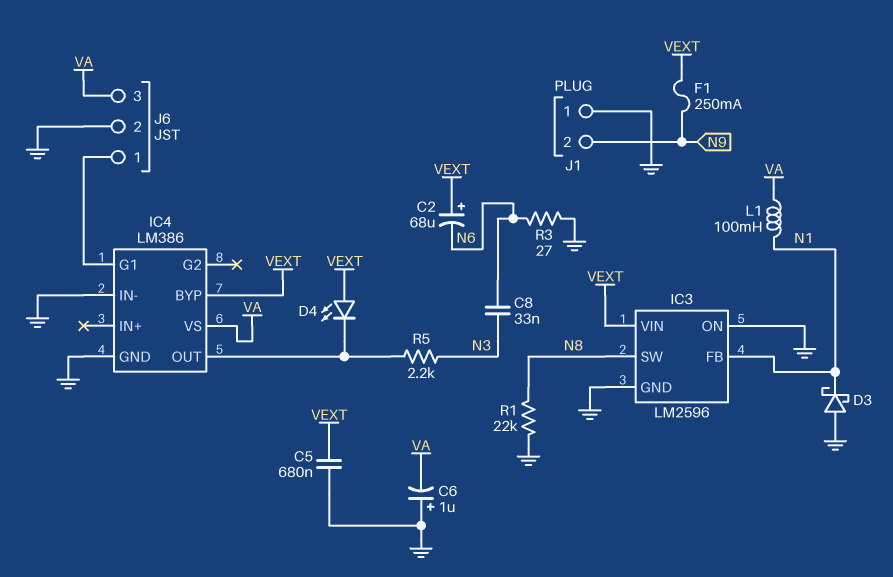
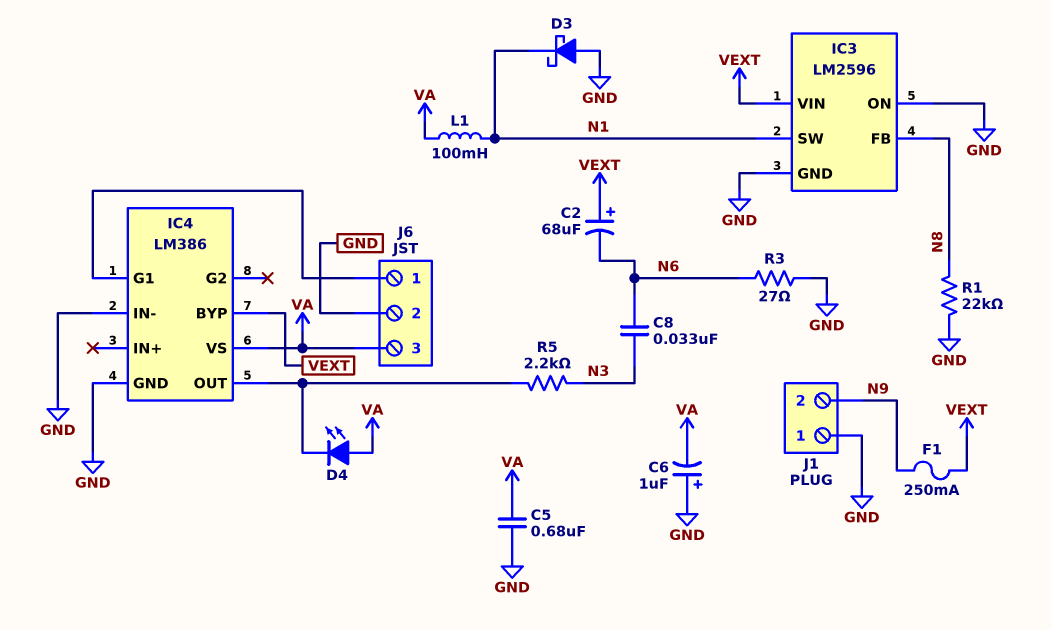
C5: 680nF (GND, VEXT) -> 680nF (GND, VA)
D4: LED (A VEXT, K IC4/OUT) -> LED (A VA, K IC4/OUT)
IC3 pin FB: N1 -> N8
IC3 pin SW: N8 -> N1

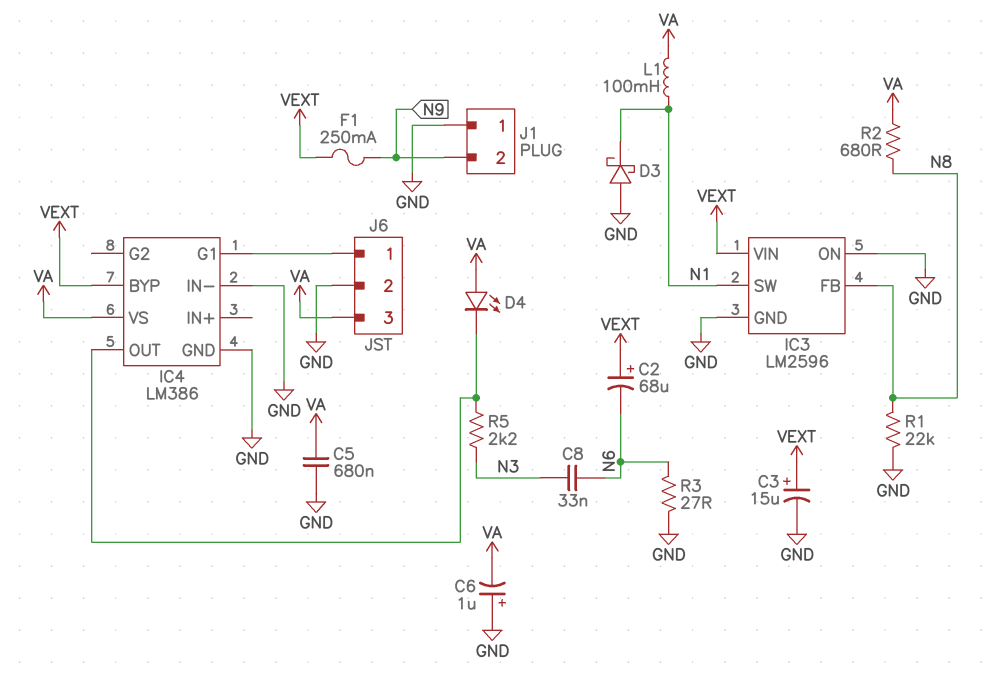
C3: none -> 15uF (plus VEXT, minus GND)
R2: none -> 680 (N8, VA)

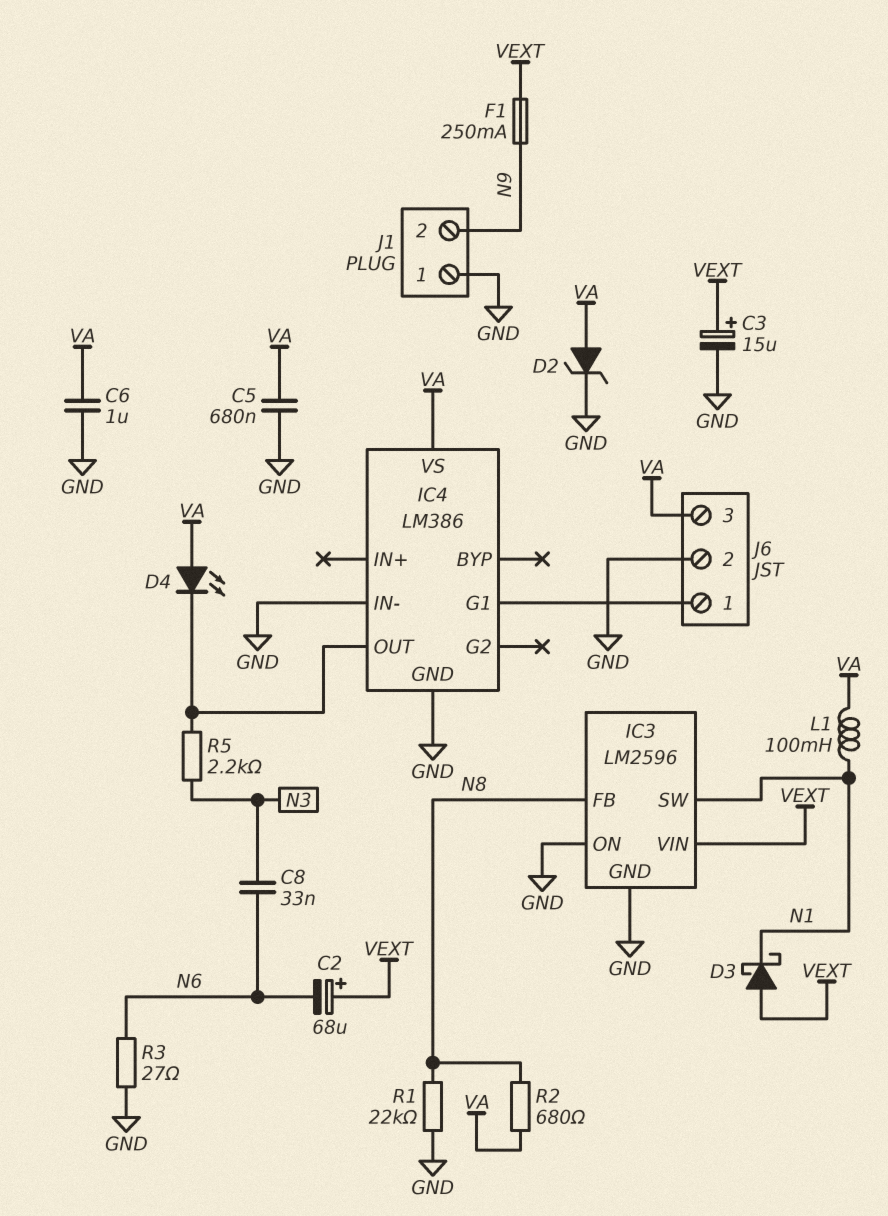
C6: 1uF (plus GND, minus VA) -> 1uF (GND, VA)
D2: none -> zener (A VA, K GND)
D3: schottky (A GND, K N1) -> schottky (A VEXT, K N1)
IC4 pin BYP: VEXT -> none

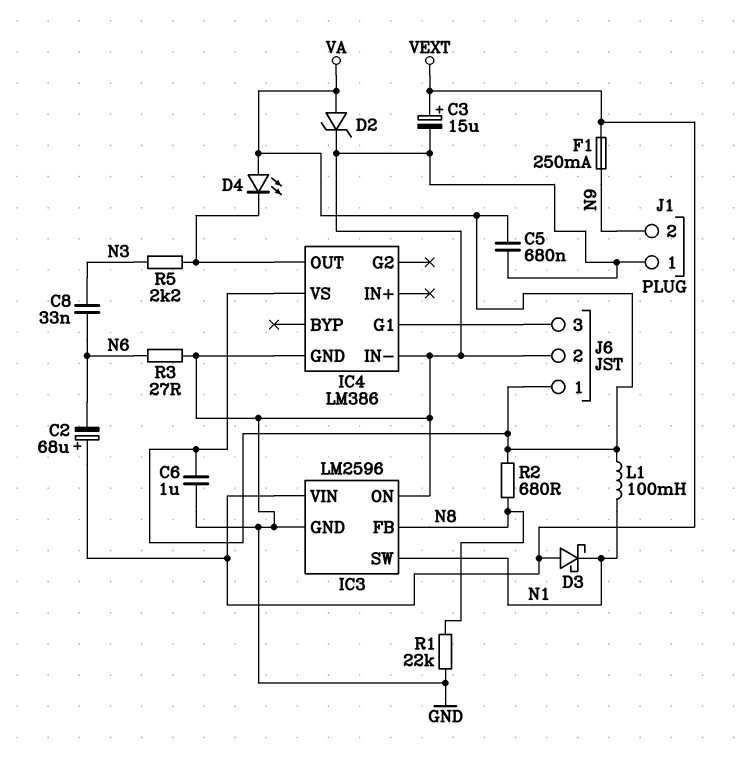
J6 pin 1: IC4/G1 -> VA
J6 pin 3: VA -> IC4/G1

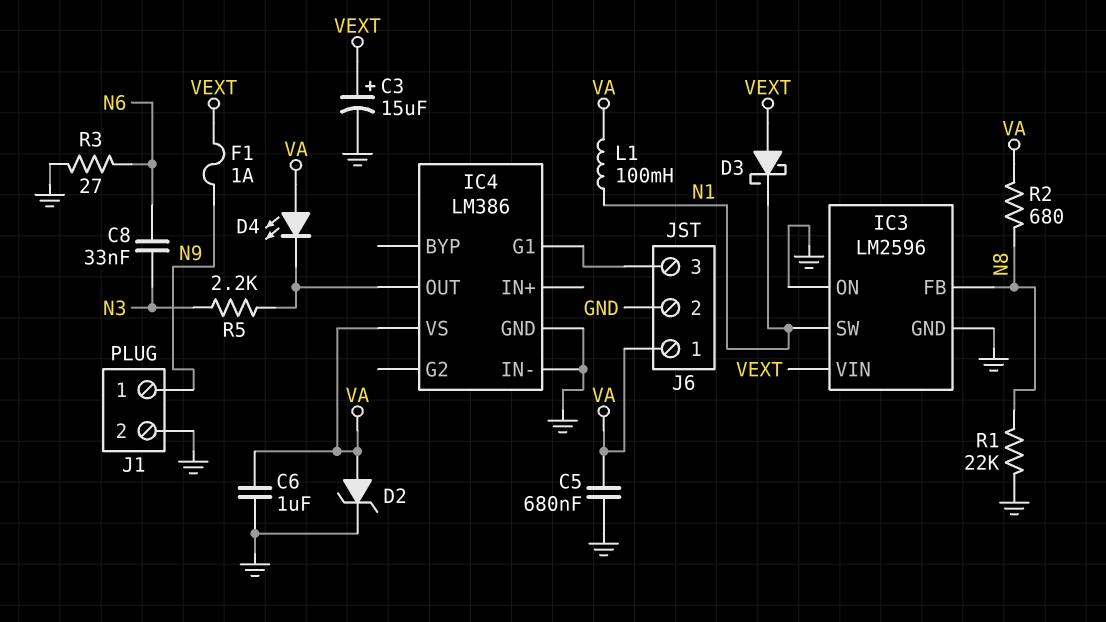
C2: 68uF (plus VEXT, minus N6) -> none
F1: 250mA (N9, VEXT) -> 1A (N9, VEXT)
J1 pin 1: GND -> N9
J1 pin 2: N9 -> GND

